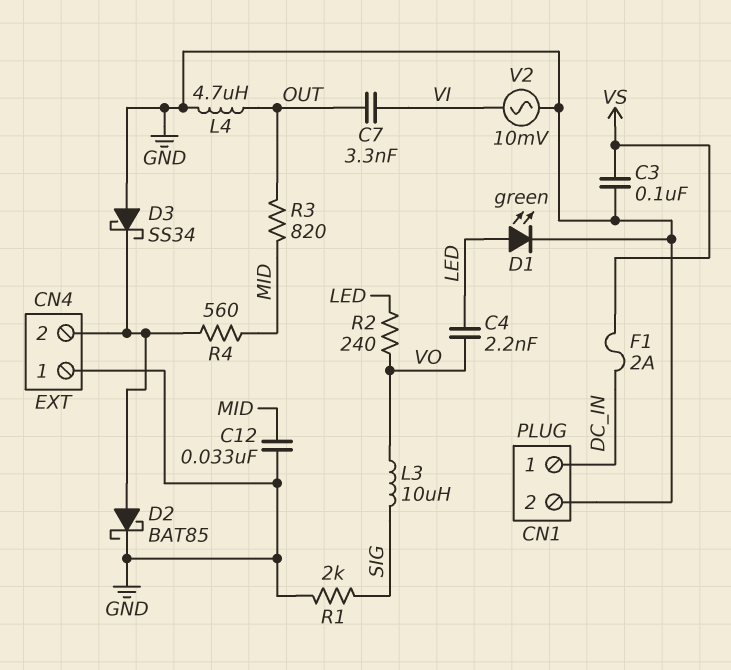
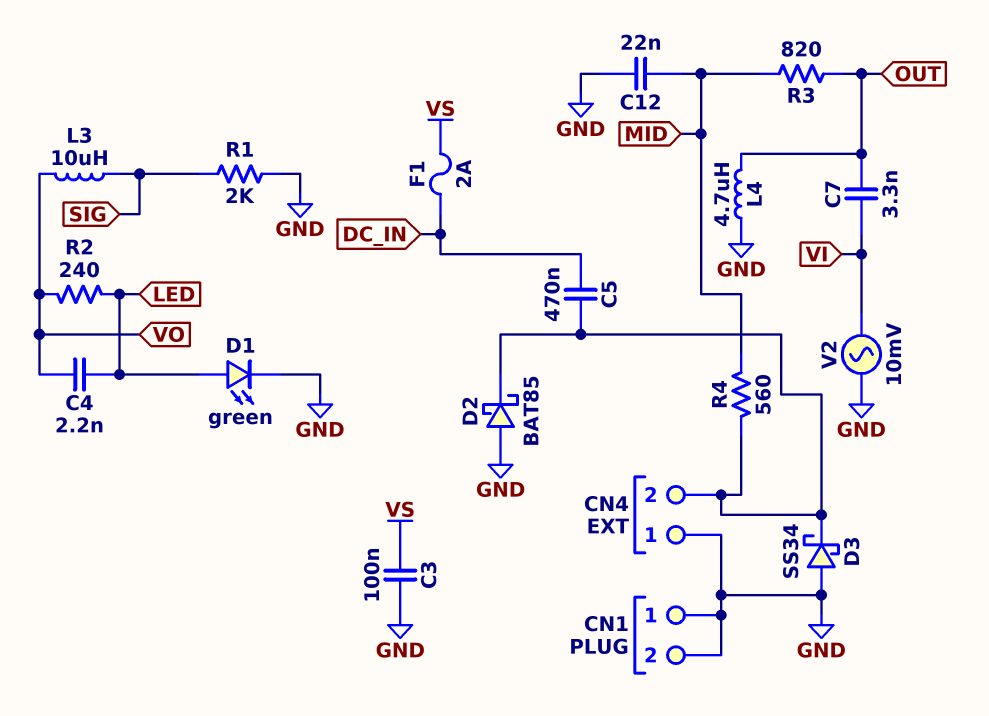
C5: none -> 470nF (CN4/2, DC_IN)
C12: 33nF (GND, MID) -> 22nF (GND, MID)
CN1 pin 1: DC_IN -> GND
D2: schottky BAT85 (A CN4/2, K GND) -> schottky BAT85 (A GND, K CN4/2)

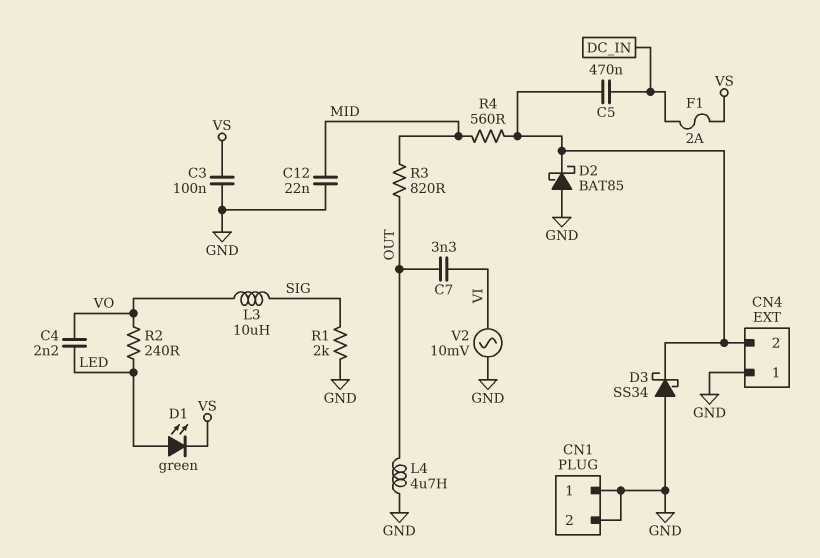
D1: LED green (A LED, K GND) -> LED green (A LED, K VS)

